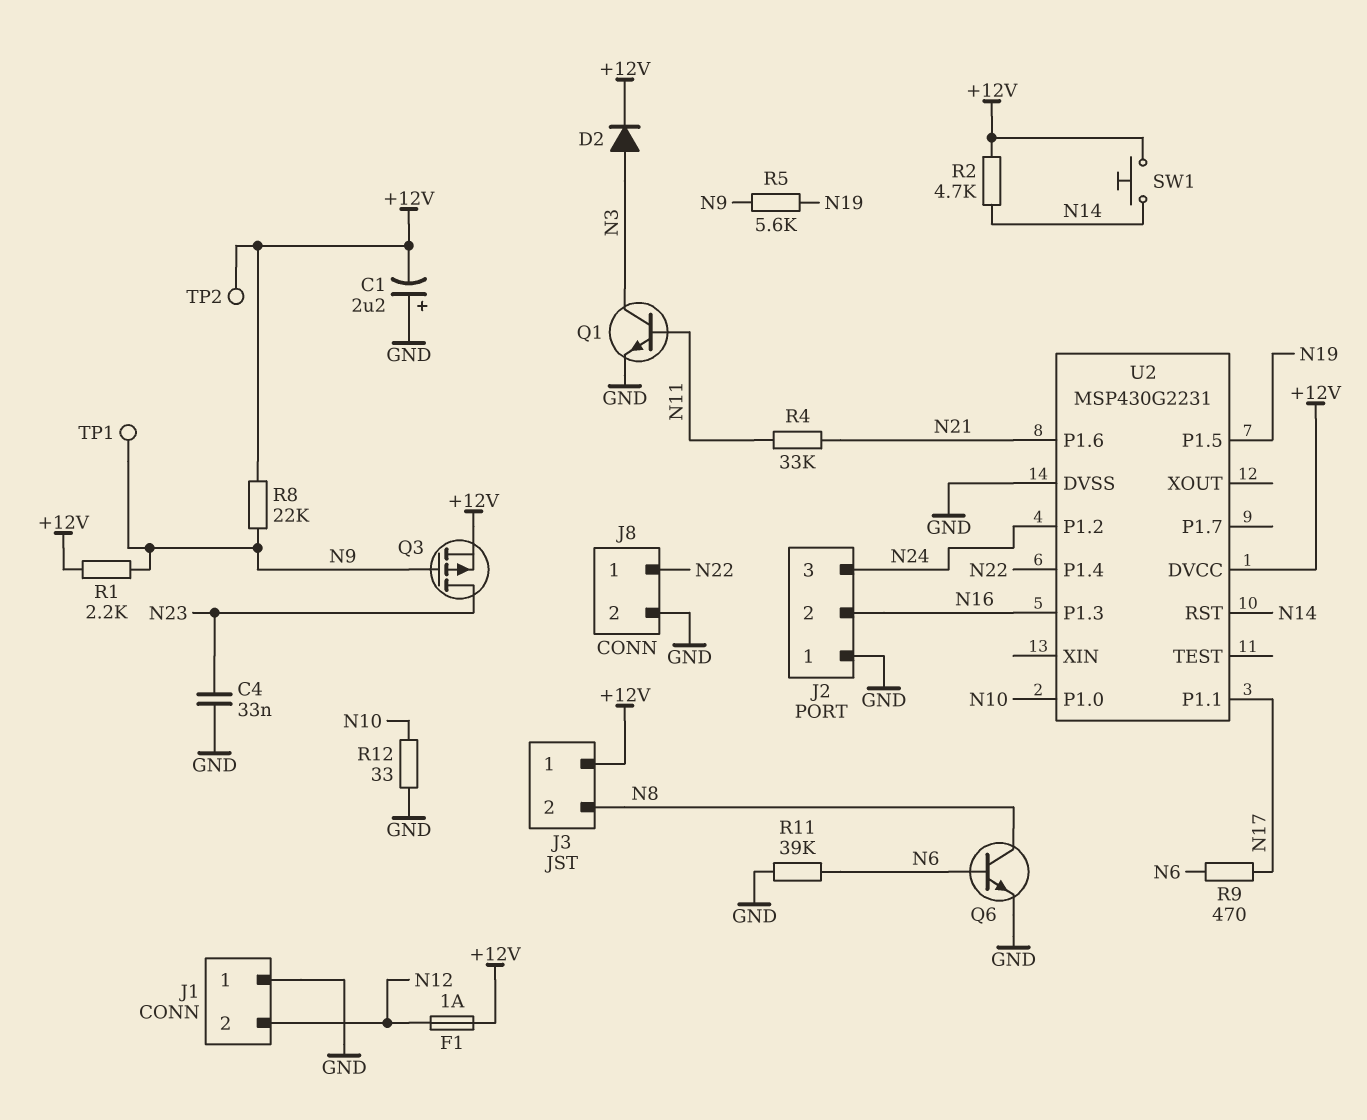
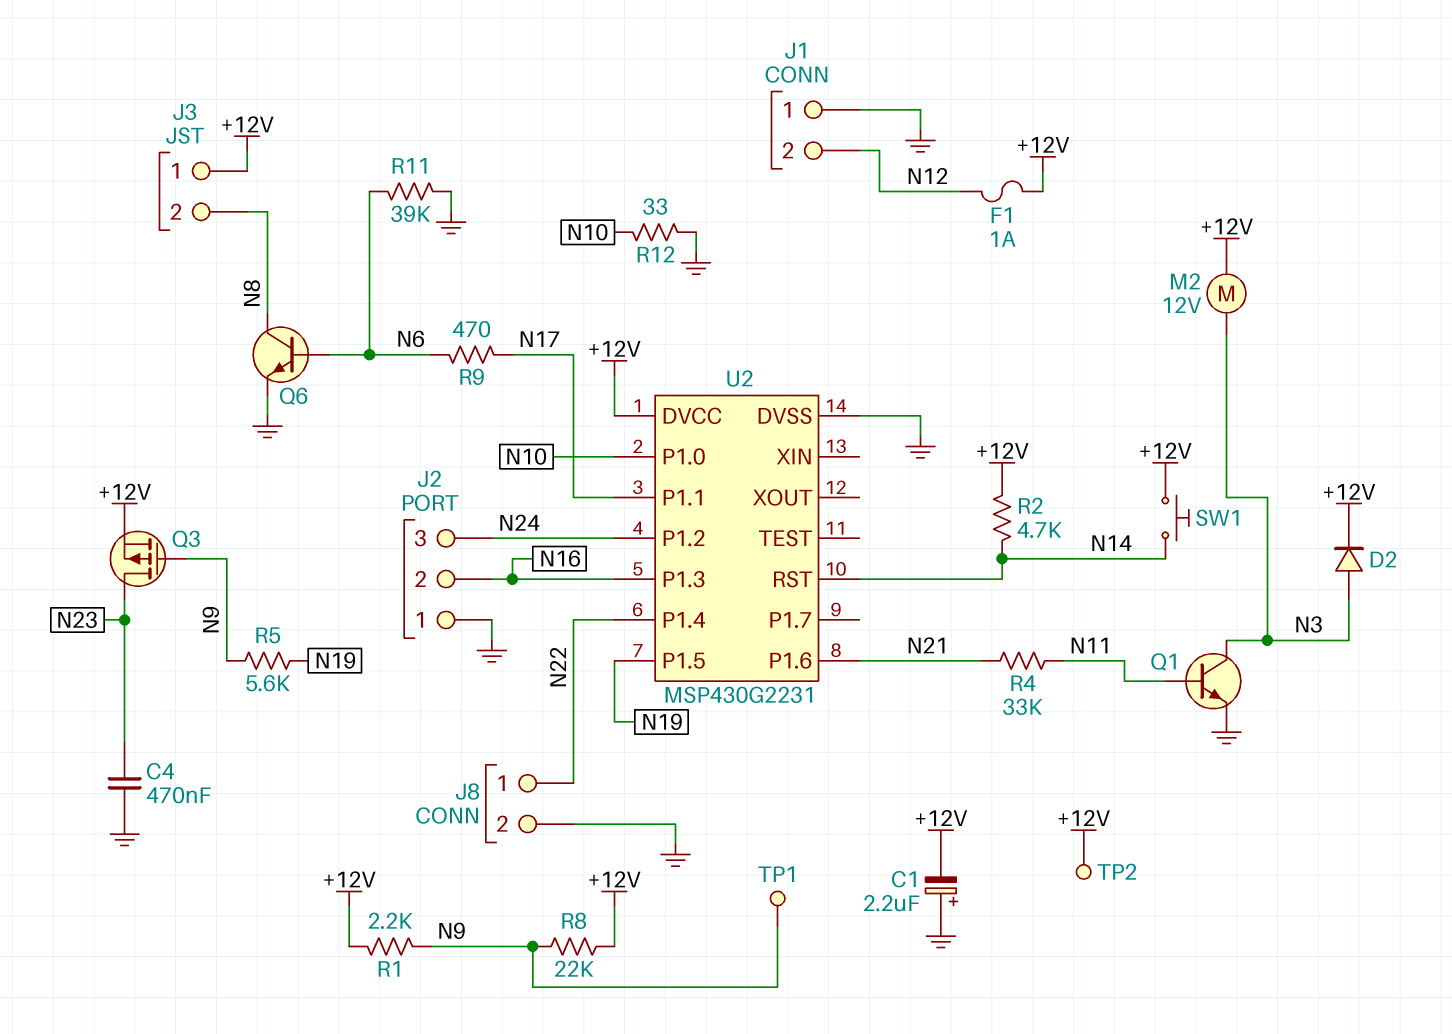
C4: 33nF (GND, N23) -> 470nF (GND, N23)
M2: none -> motor 12V (+12V, N3)

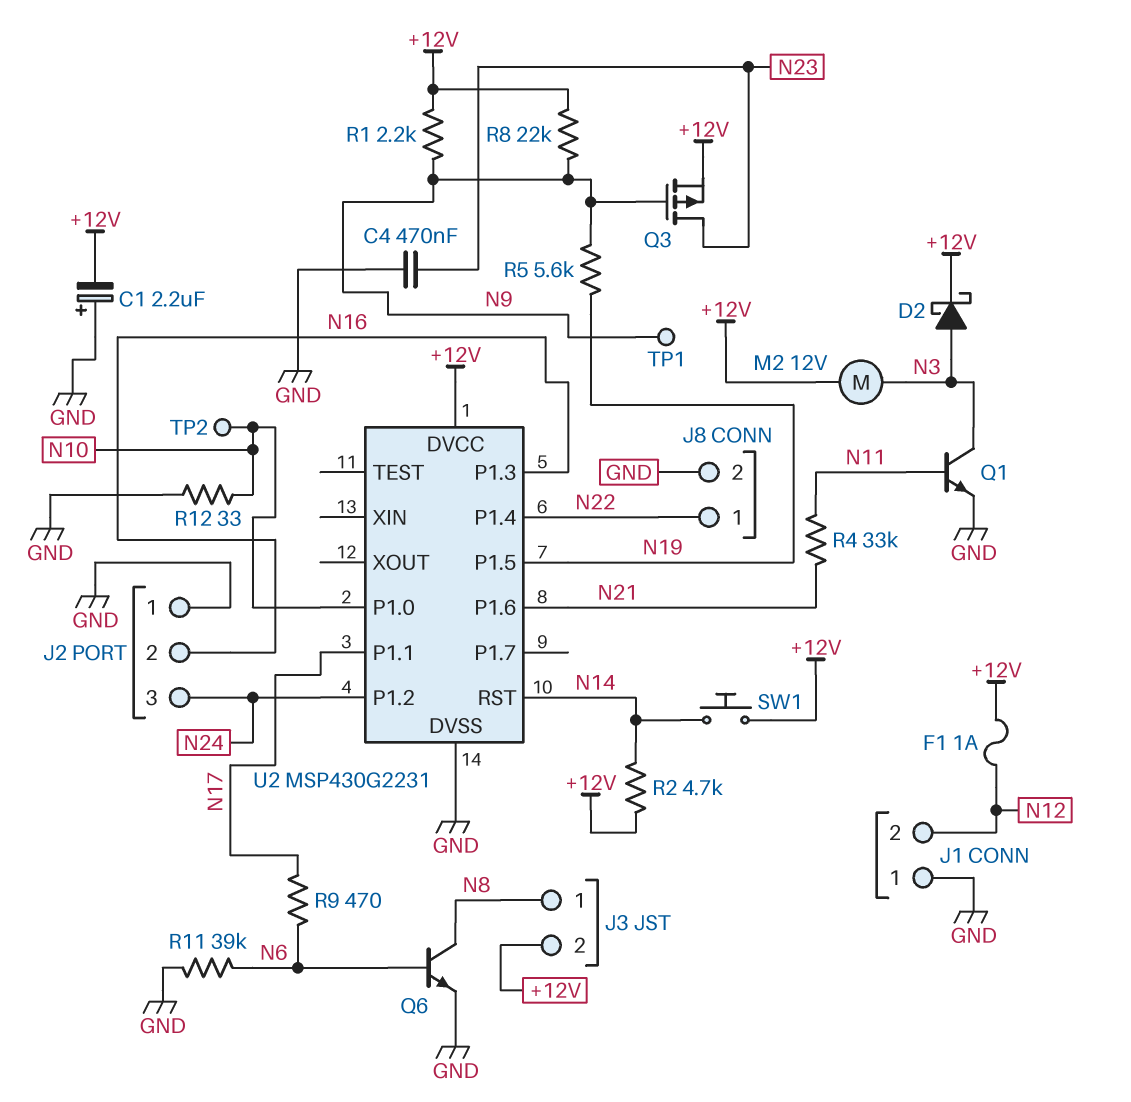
D2: diode (A N3, K +12V) -> schottky (A N3, K +12V)
J3 pin 1: +12V -> N8
J3 pin 2: N8 -> +12V
TP2: test point (+12V) -> test point (N10)

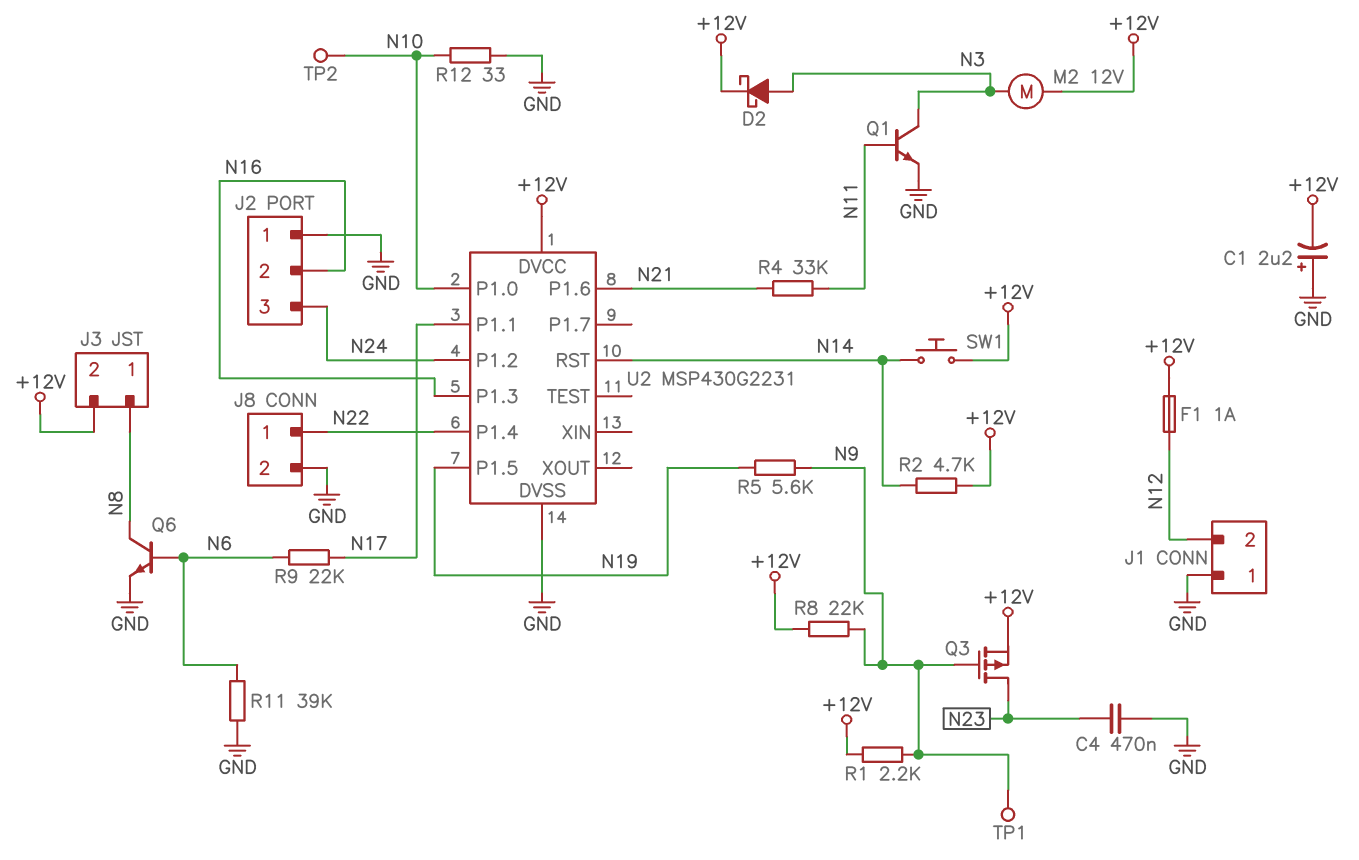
R9: 470 (N6, N17) -> 22k (N6, N17)

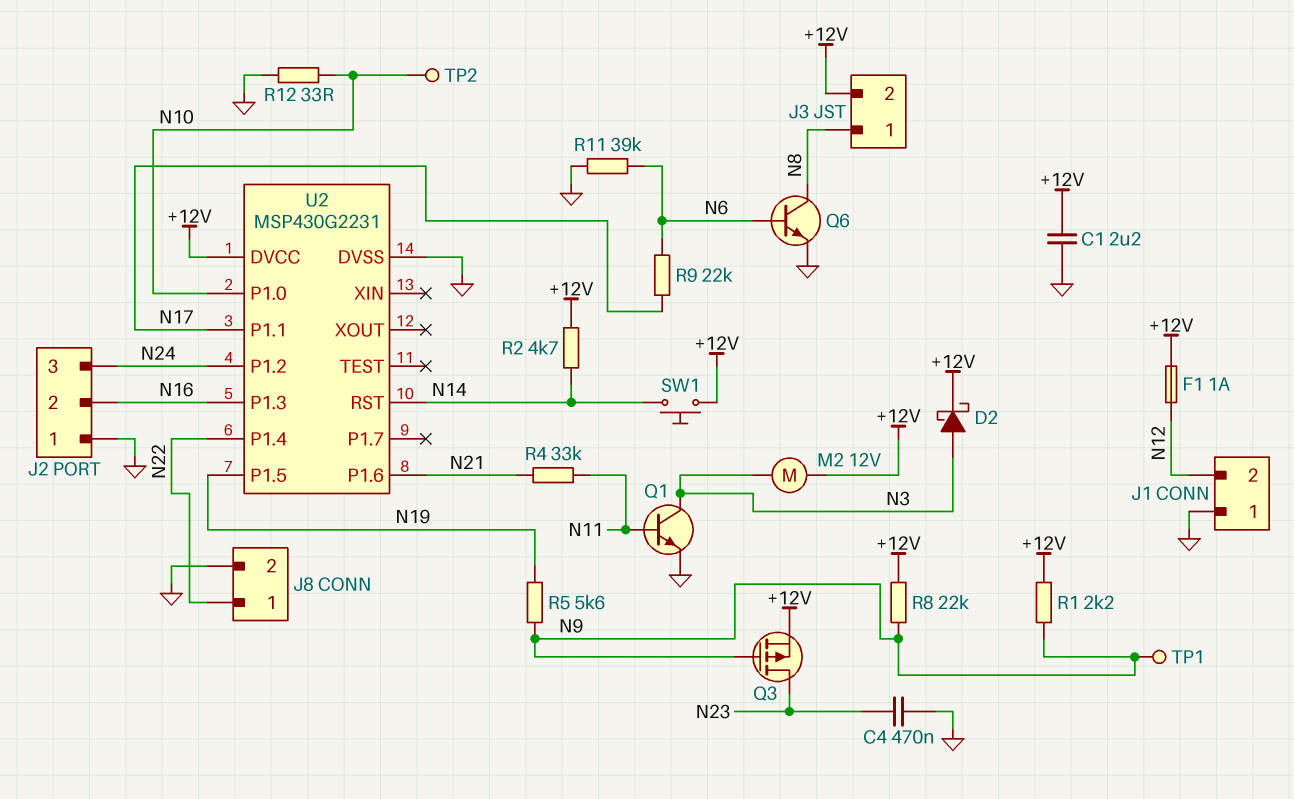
C1: 2.2uF (plus GND, minus +12V) -> 2.2uF (+12V, GND)

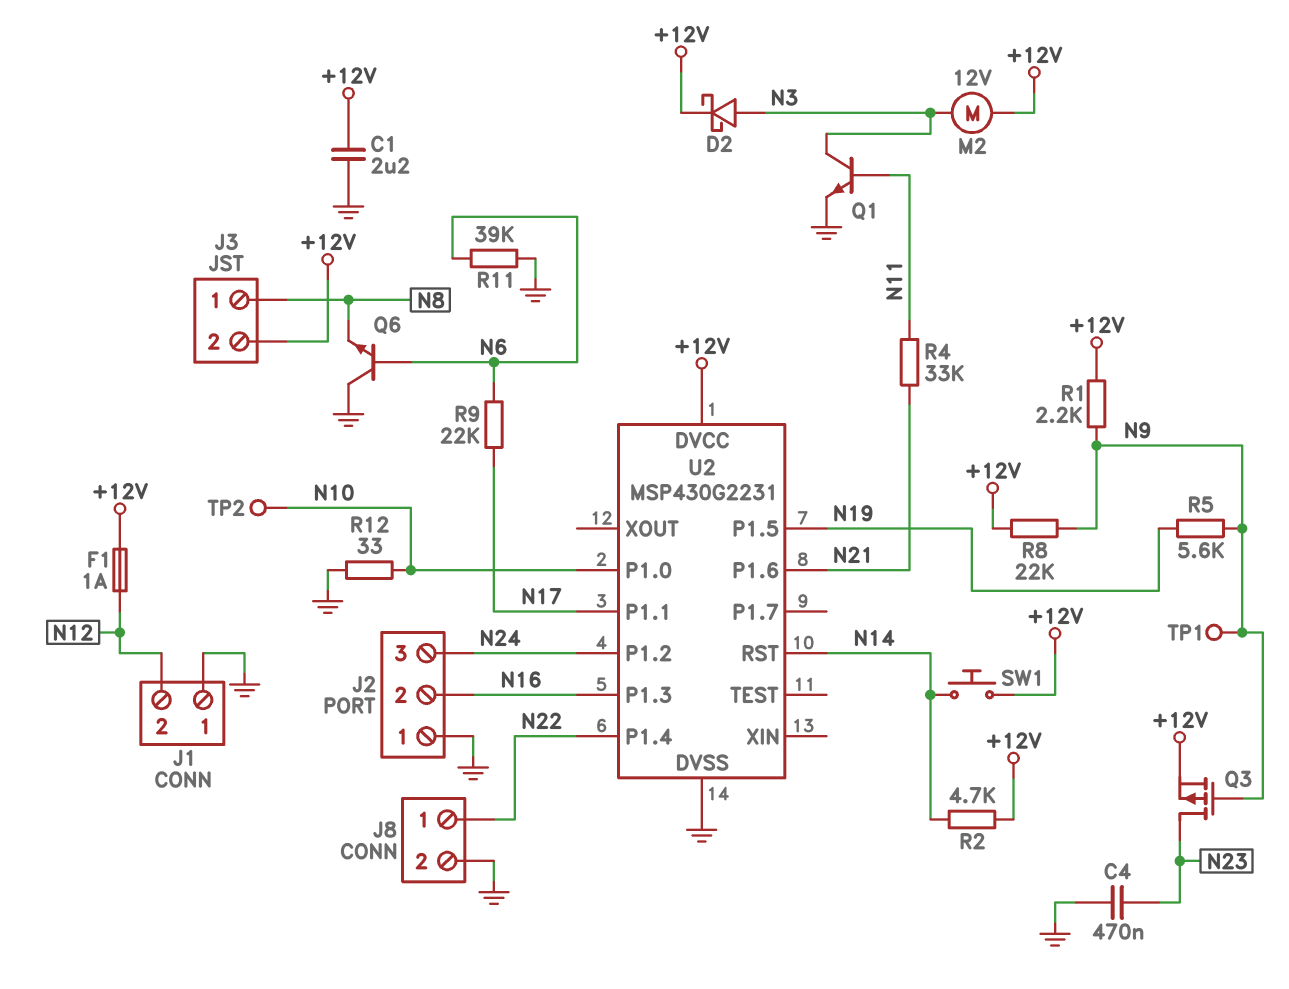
Q6: NPN (B N6, C N8, E GND) -> NPN (B N6, C GND, E N8)

